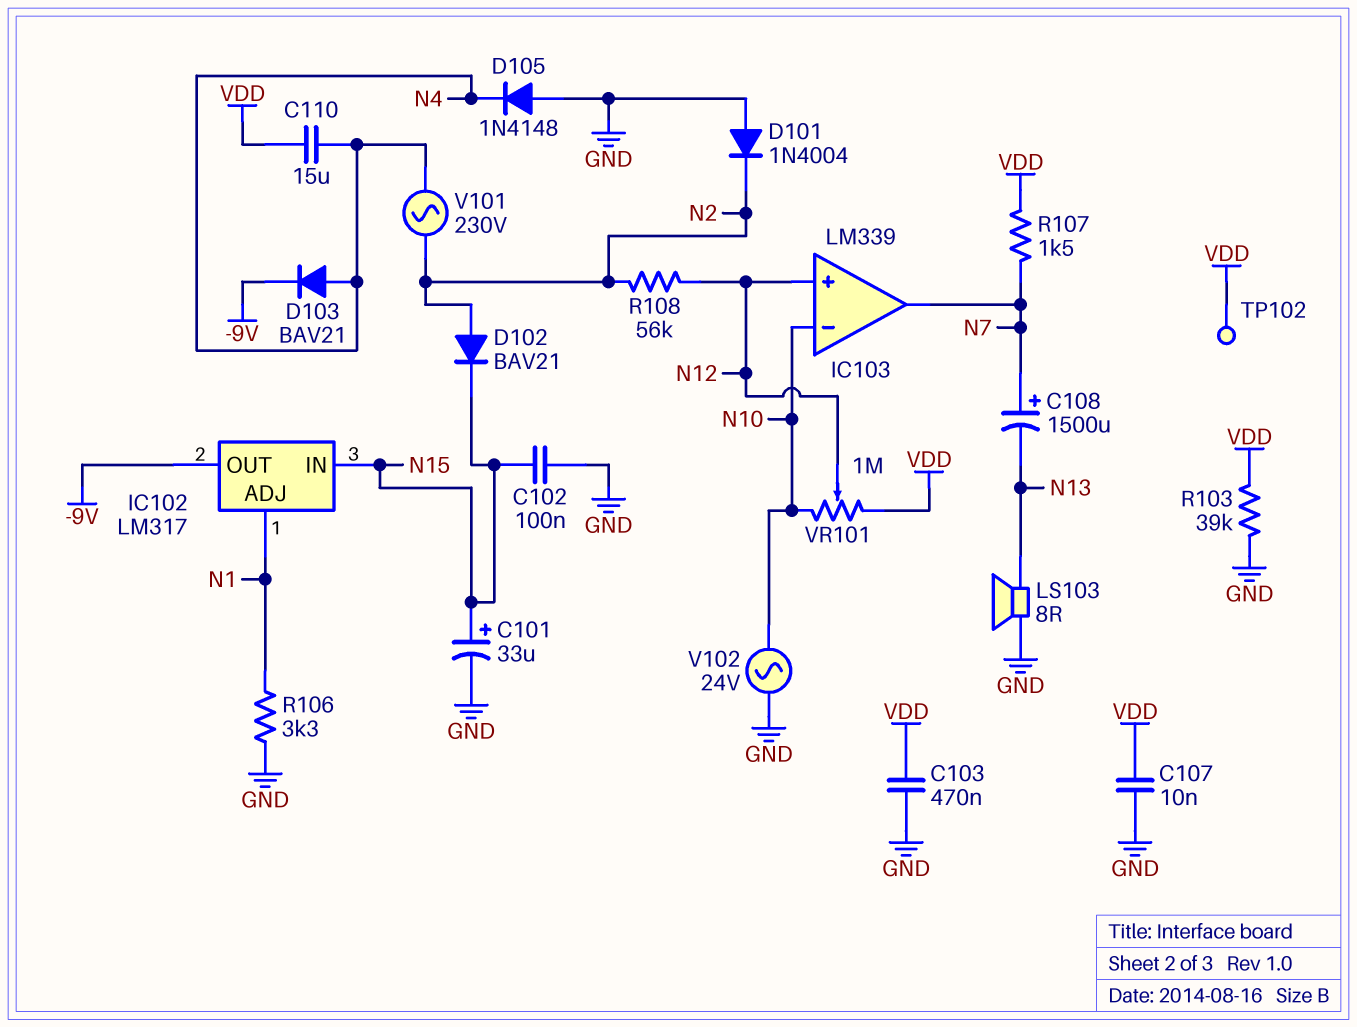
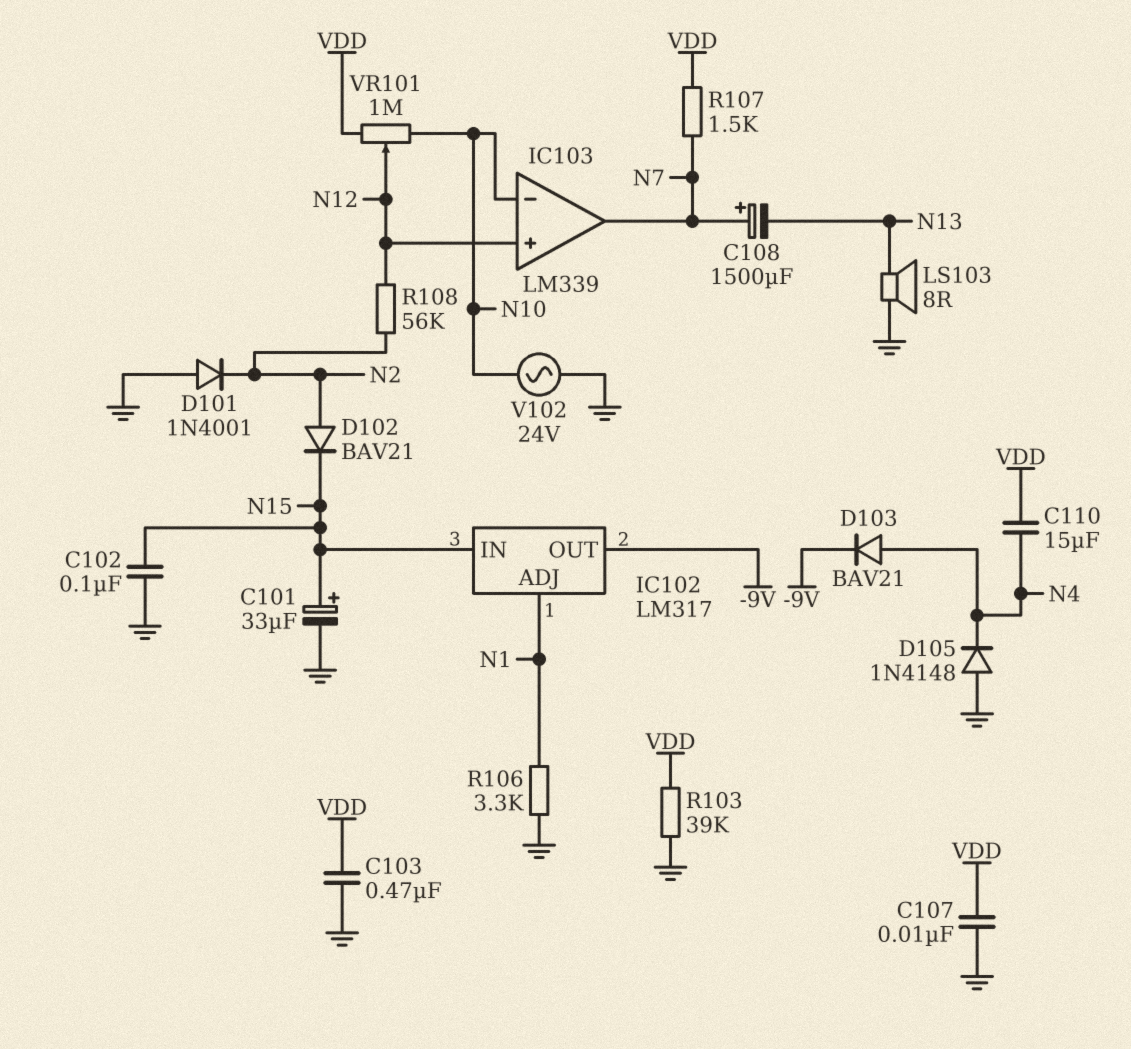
D101: diode 1N4004 (A GND, K N2) -> diode 1N4001 (A GND, K N2)
TP102: test point (VDD) -> none
V101: AC 230V (N2, N4) -> none

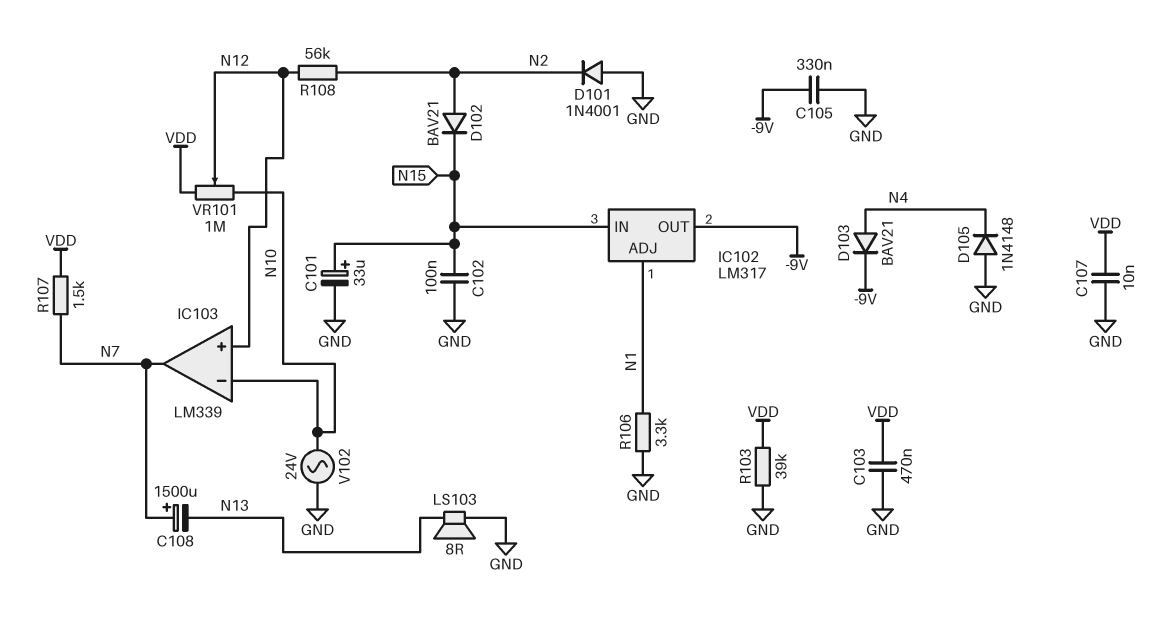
C105: none -> 330nF (-9V, GND)
C110: 15uF (N4, VDD) -> none

